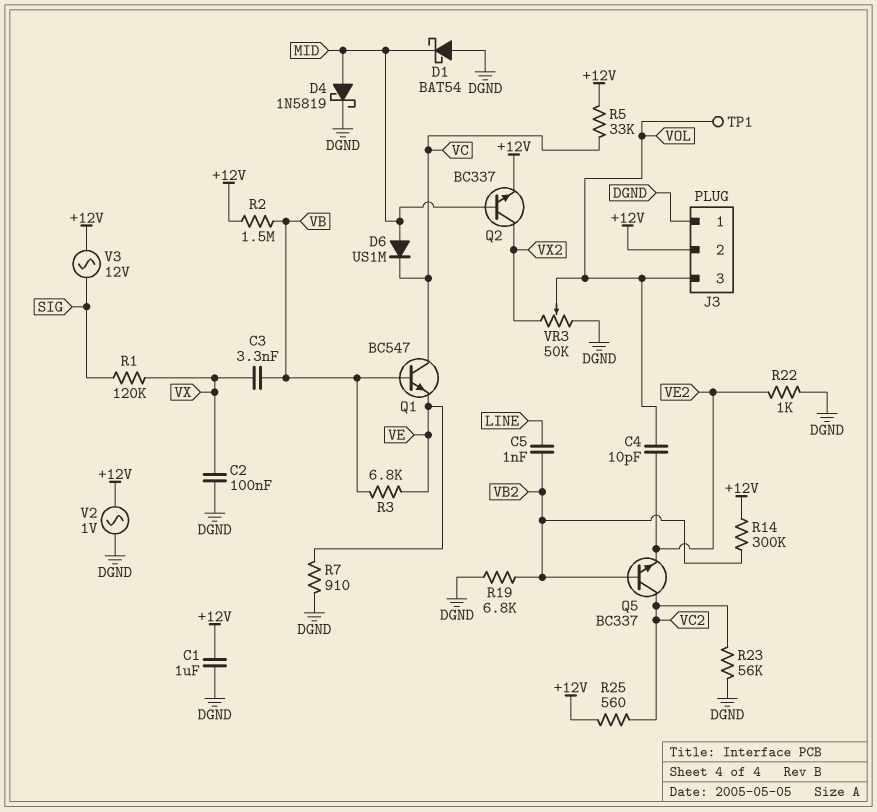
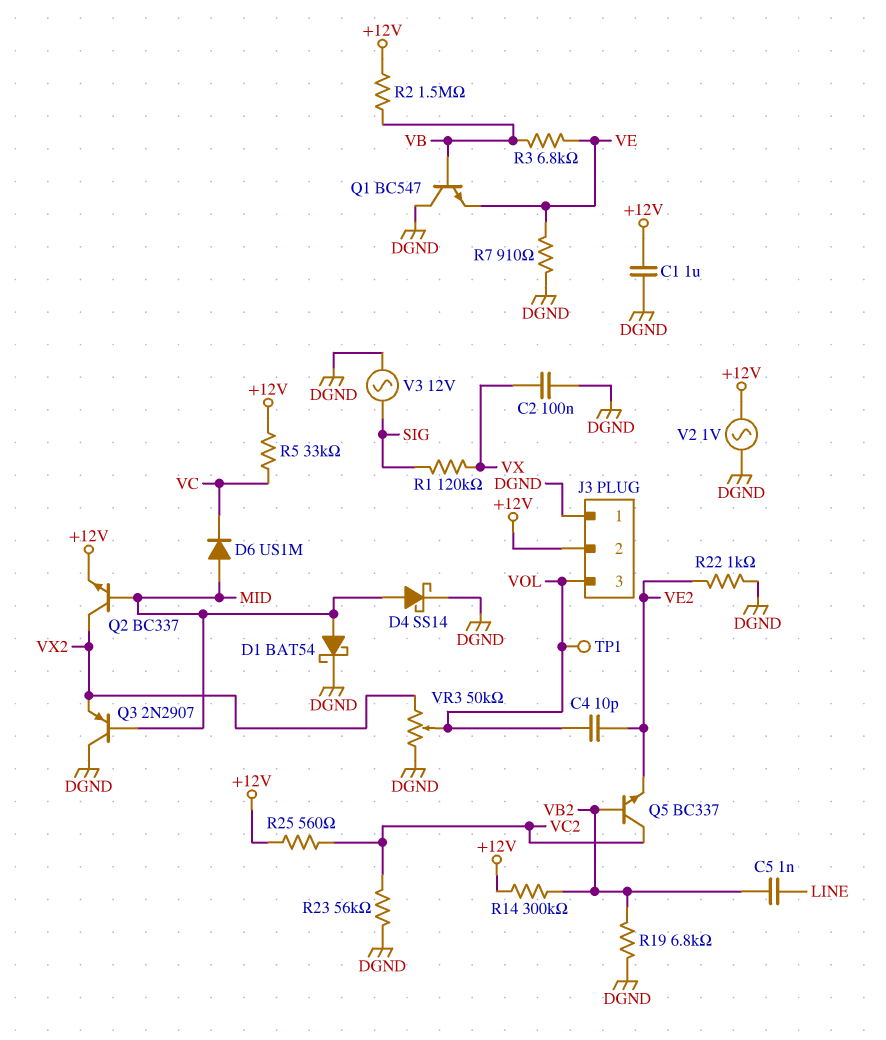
C3: 3.3nF (VB, VX) -> none
D1: schottky BAT54 (A DGND, K MID) -> schottky BAT54 (A MID, K DGND)
D4: schottky 1N5819 (A MID, K DGND) -> schottky SS14 (A MID, K DGND)
Q1: NPN BC547 (B VB, C VC, E VE) -> NPN BC547 (B VB, C DGND, E VE)
Q3: none -> PNP 2N2907 (B MID, C DGND, E VX2)
V3: AC 12V (+12V, SIG) -> AC 12V (DGND, SIG)

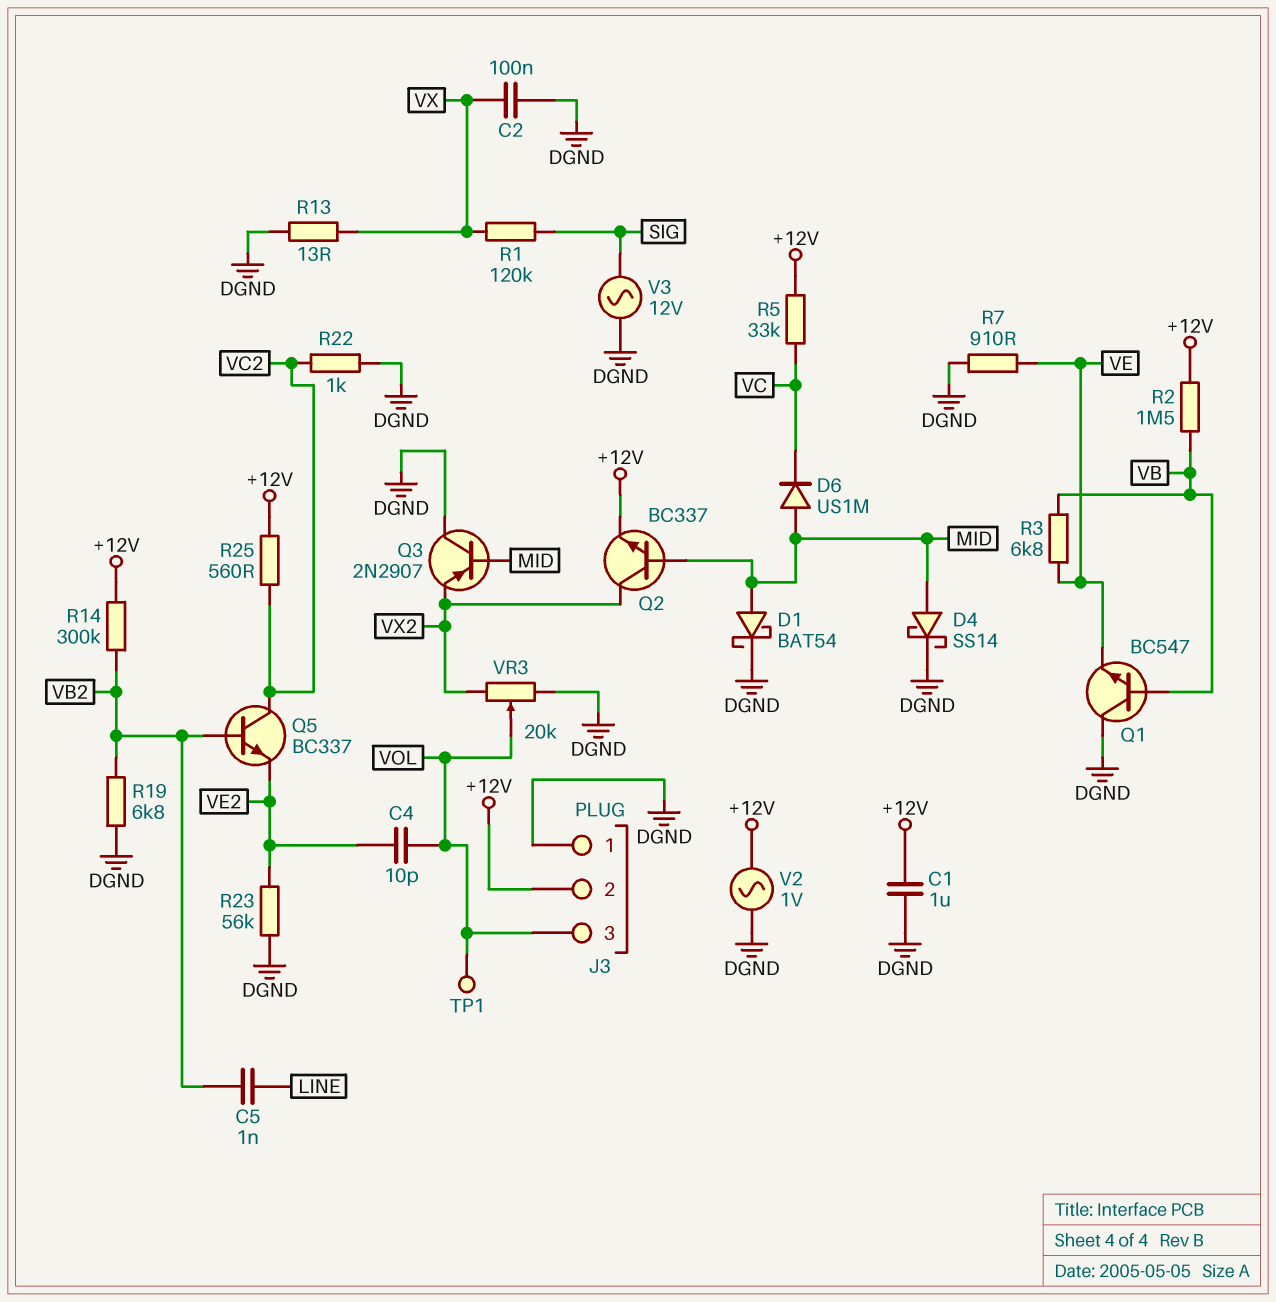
R13: none -> 13 (DGND, VX)
R22: 1k (DGND, VE2) -> 1k (DGND, VC2)
R23: 56k (DGND, VC2) -> 56k (DGND, VE2)
VR3: 50k (DGND, VX2, wiper VOL) -> 20k (DGND, VX2, wiper VOL)

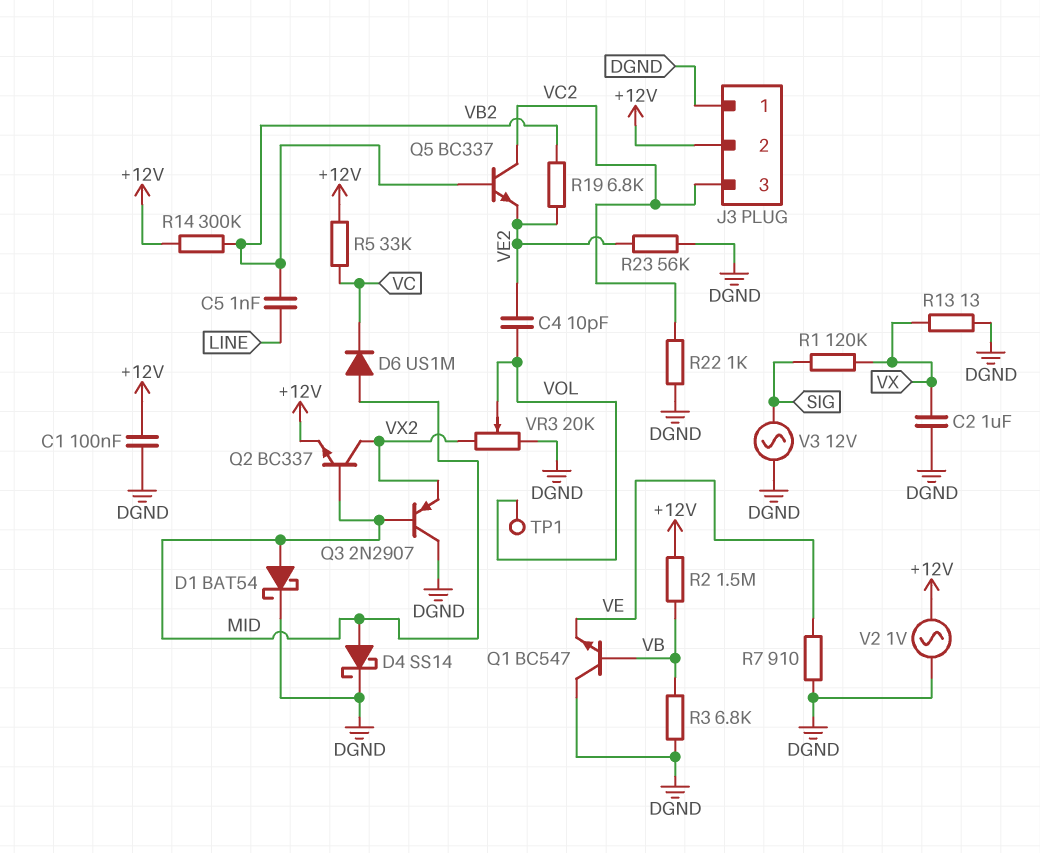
C1: 1uF (+12V, DGND) -> 100nF (+12V, DGND)
C2: 100nF (DGND, VX) -> 1uF (DGND, VX)
J3 pin 3: VOL -> VC2
R3: 6.8k (VB, VE) -> 6.8k (DGND, VB)
R19: 6.8k (DGND, VB2) -> 6.8k (VB2, VE2)
R25: 560 (+12V, VC2) -> none

